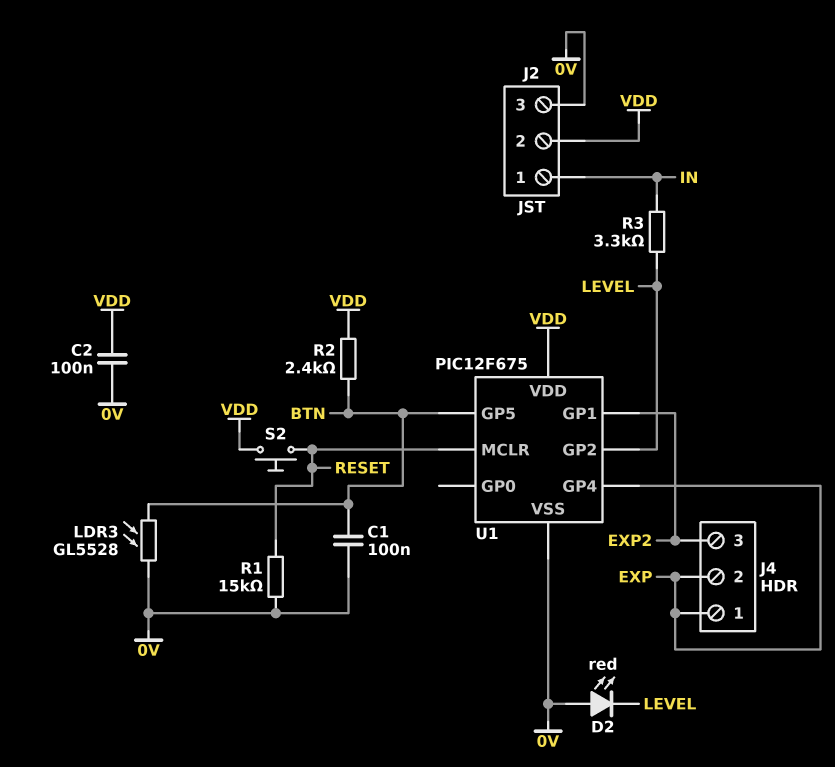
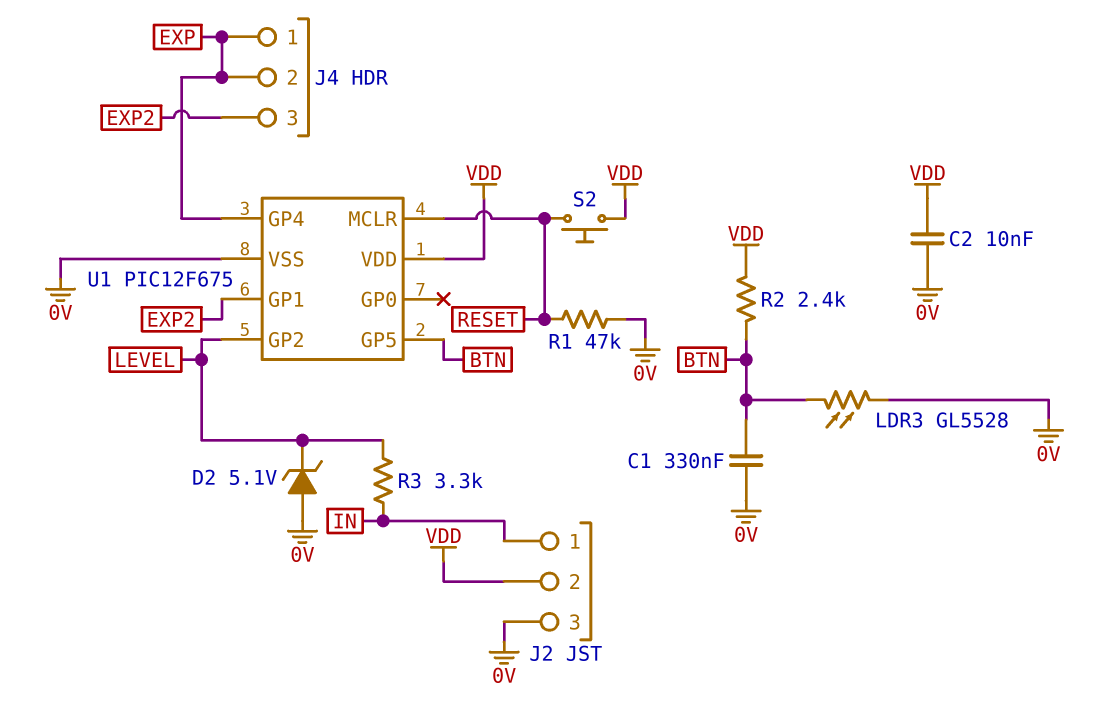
C1: 100nF (0V, BTN) -> 330nF (0V, BTN)
C2: 100nF (0V, VDD) -> 10nF (0V, VDD)
D2: LED red (A 0V, K LEVEL) -> zener 5.1V (A 0V, K LEVEL)
R1: 15k (0V, RESET) -> 47k (0V, RESET)

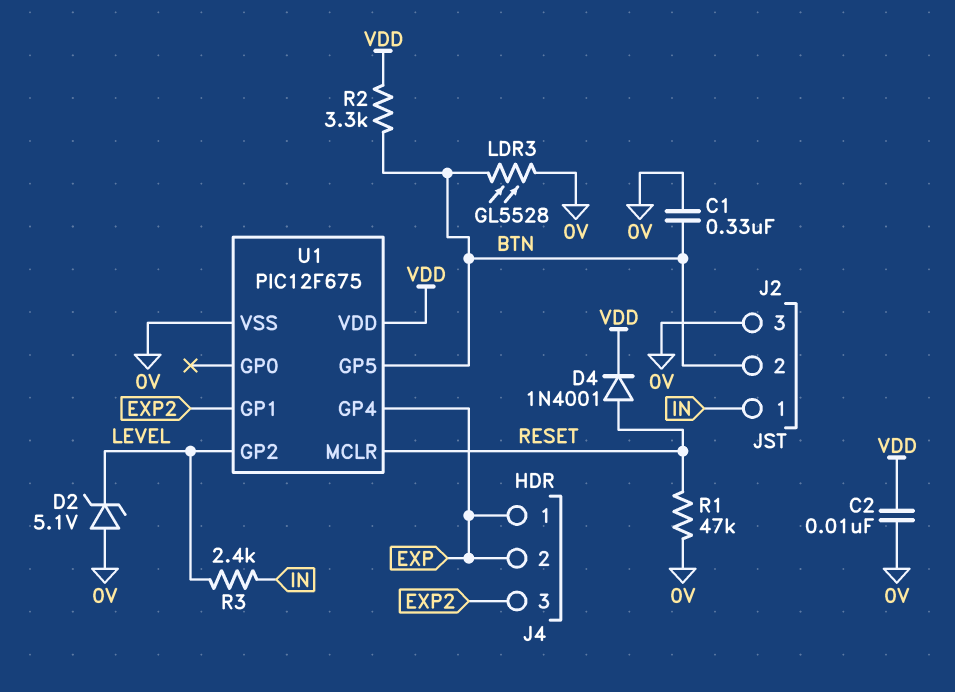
D4: none -> diode 1N4001 (A RESET, K VDD)
J2 pin 2: VDD -> BTN
R2: 2.4k (BTN, VDD) -> 3.3k (BTN, VDD)
R3: 3.3k (IN, LEVEL) -> 2.4k (IN, LEVEL)
S2: button (RESET, VDD) -> none

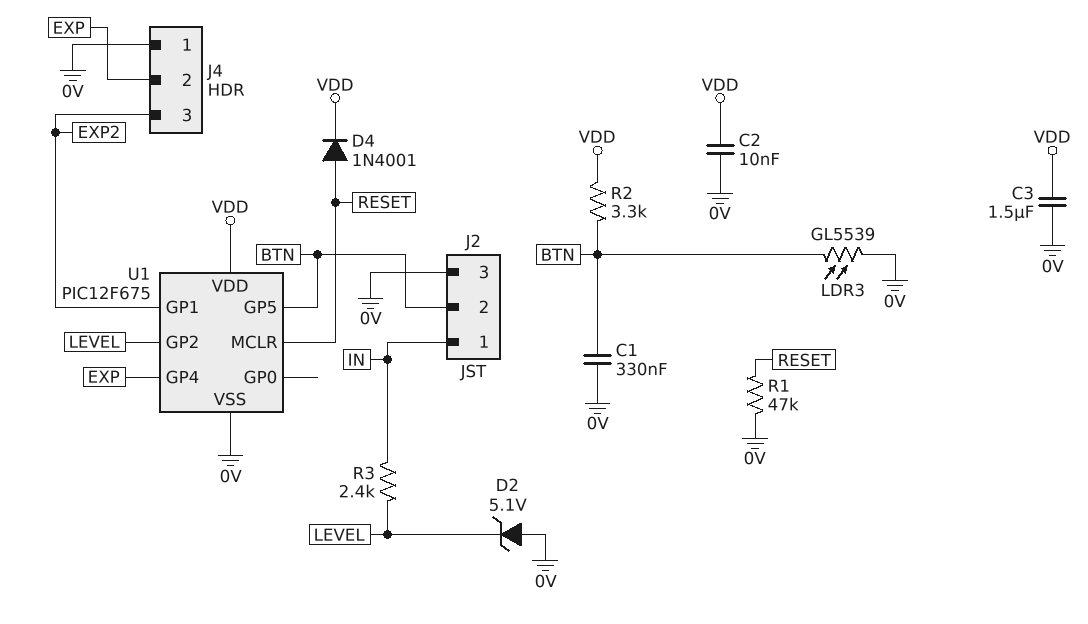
C3: none -> 1.5uF (0V, VDD)
J4 pin 1: EXP -> 0V
LDR3: GL5528 (0V, BTN) -> GL5539 (0V, BTN)

